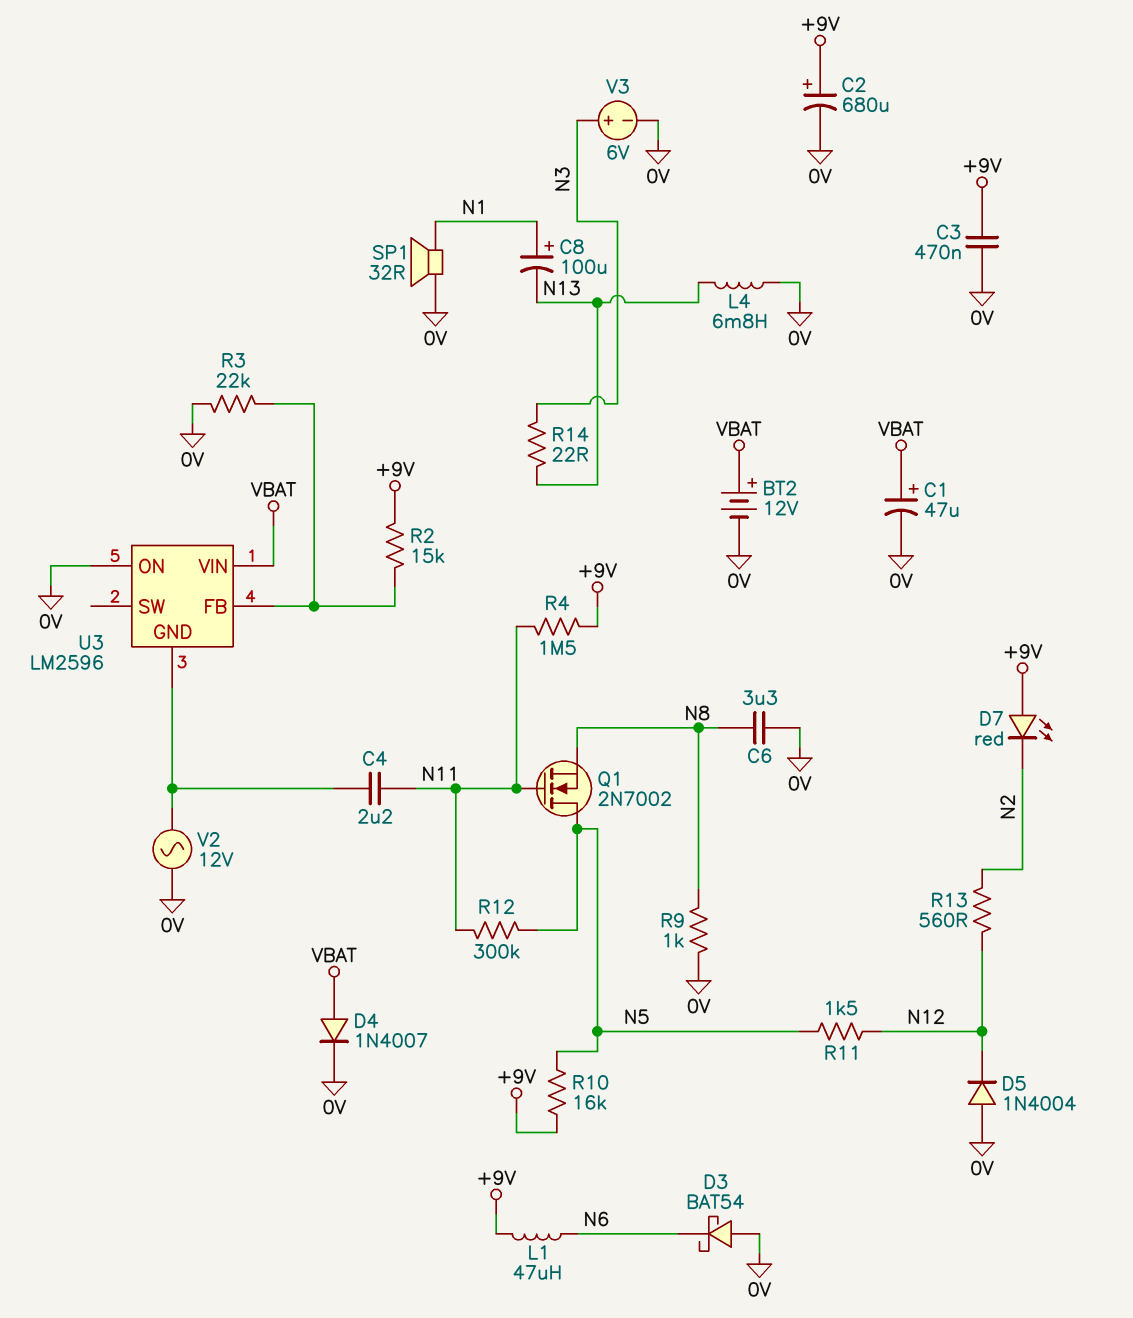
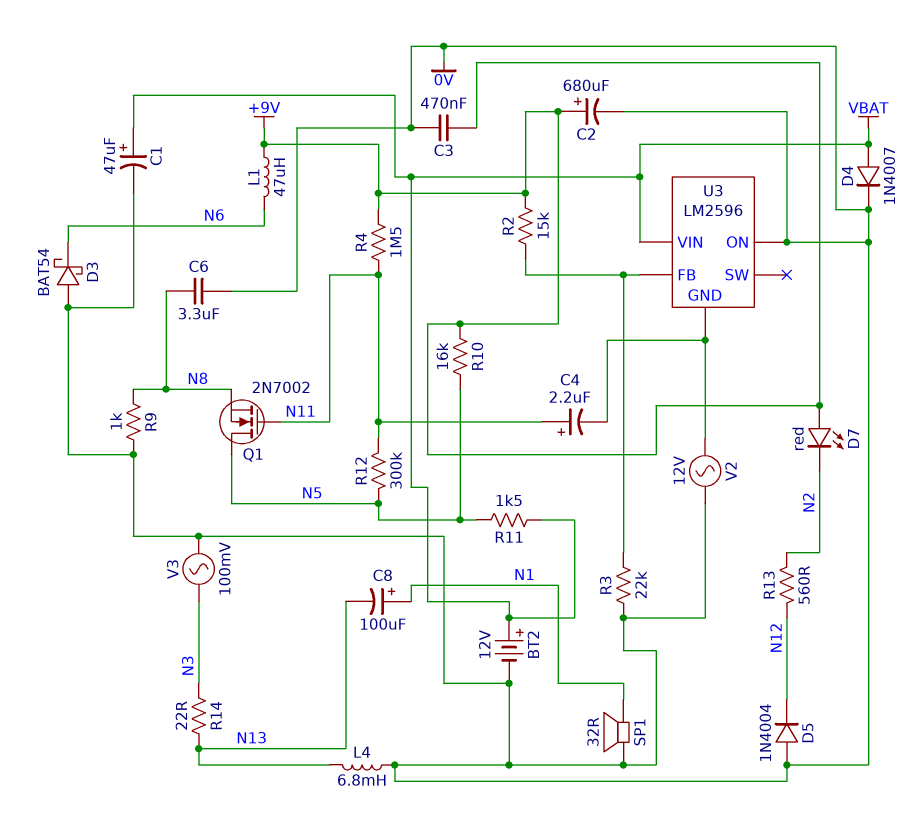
C4: 2.2uF (N11, U3/GND) -> 2.2uF (plus N11, minus U3/GND)
R11: 1.5k (N5, N12) -> 1.5k (N5, VBAT)
V3: 6V (plus N3, minus 0V) -> AC 100mV (0V, N3)

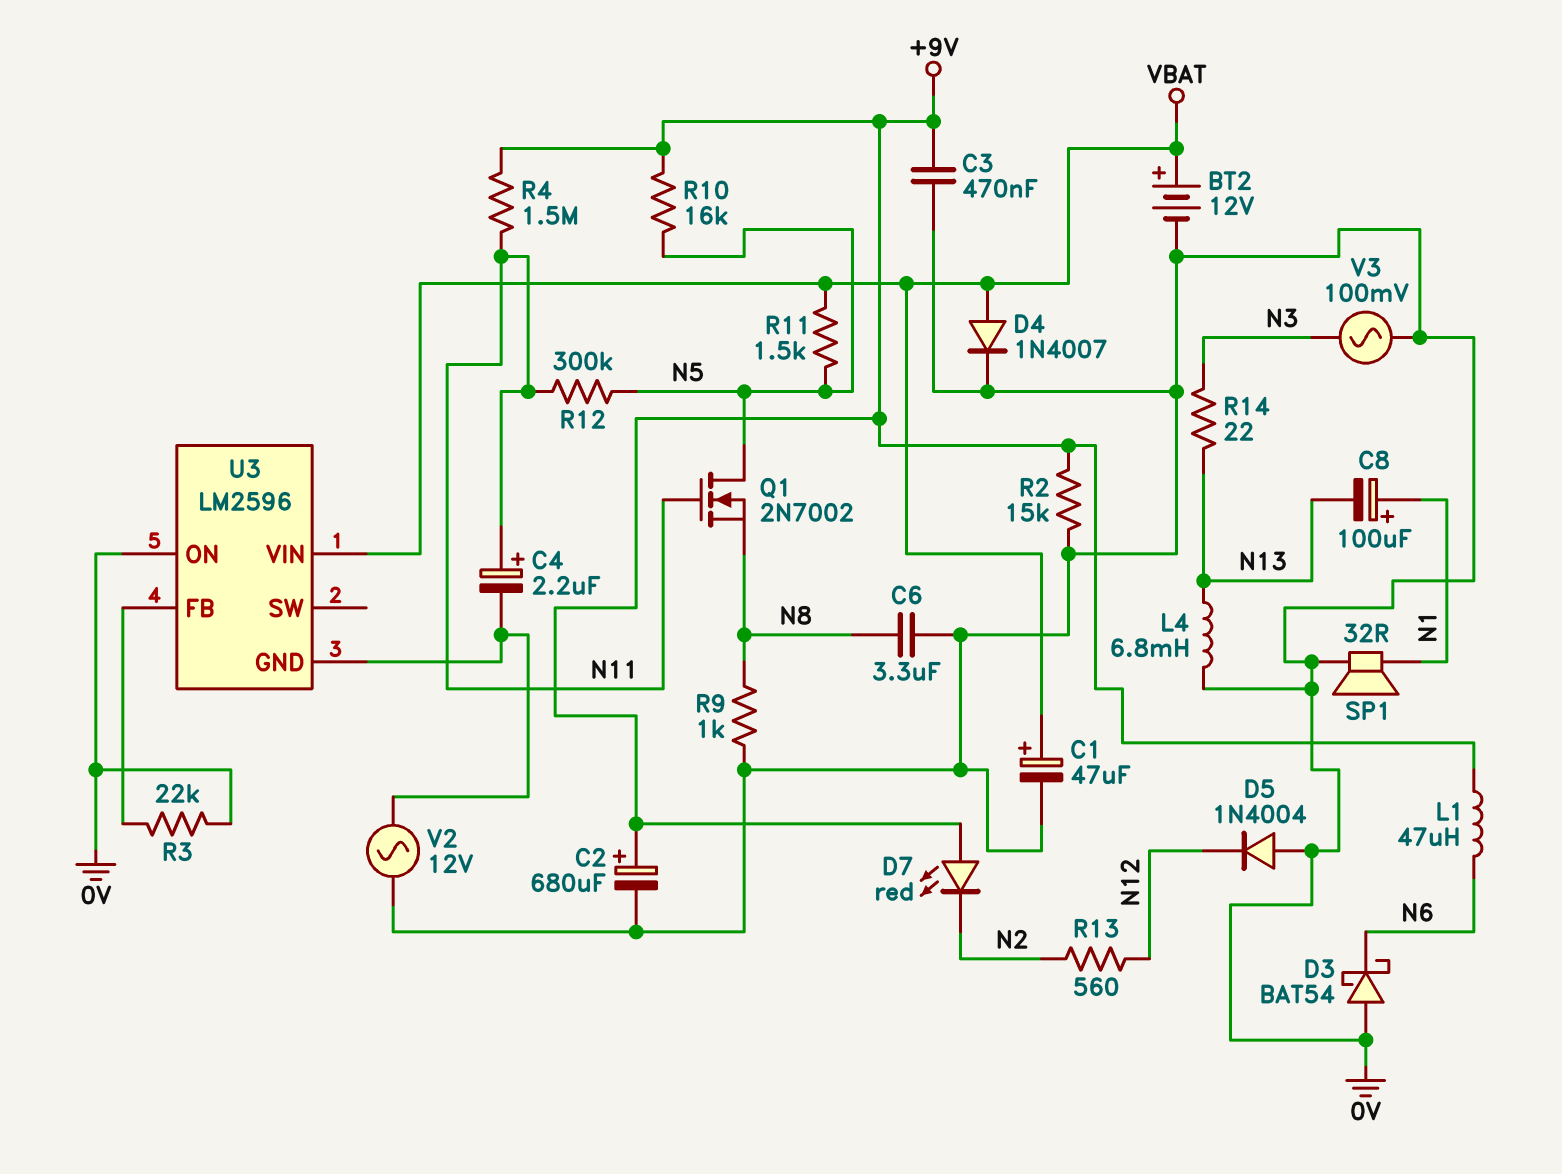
R2: 15k (+9V, U3/FB) -> 15k (+9V, 0V)

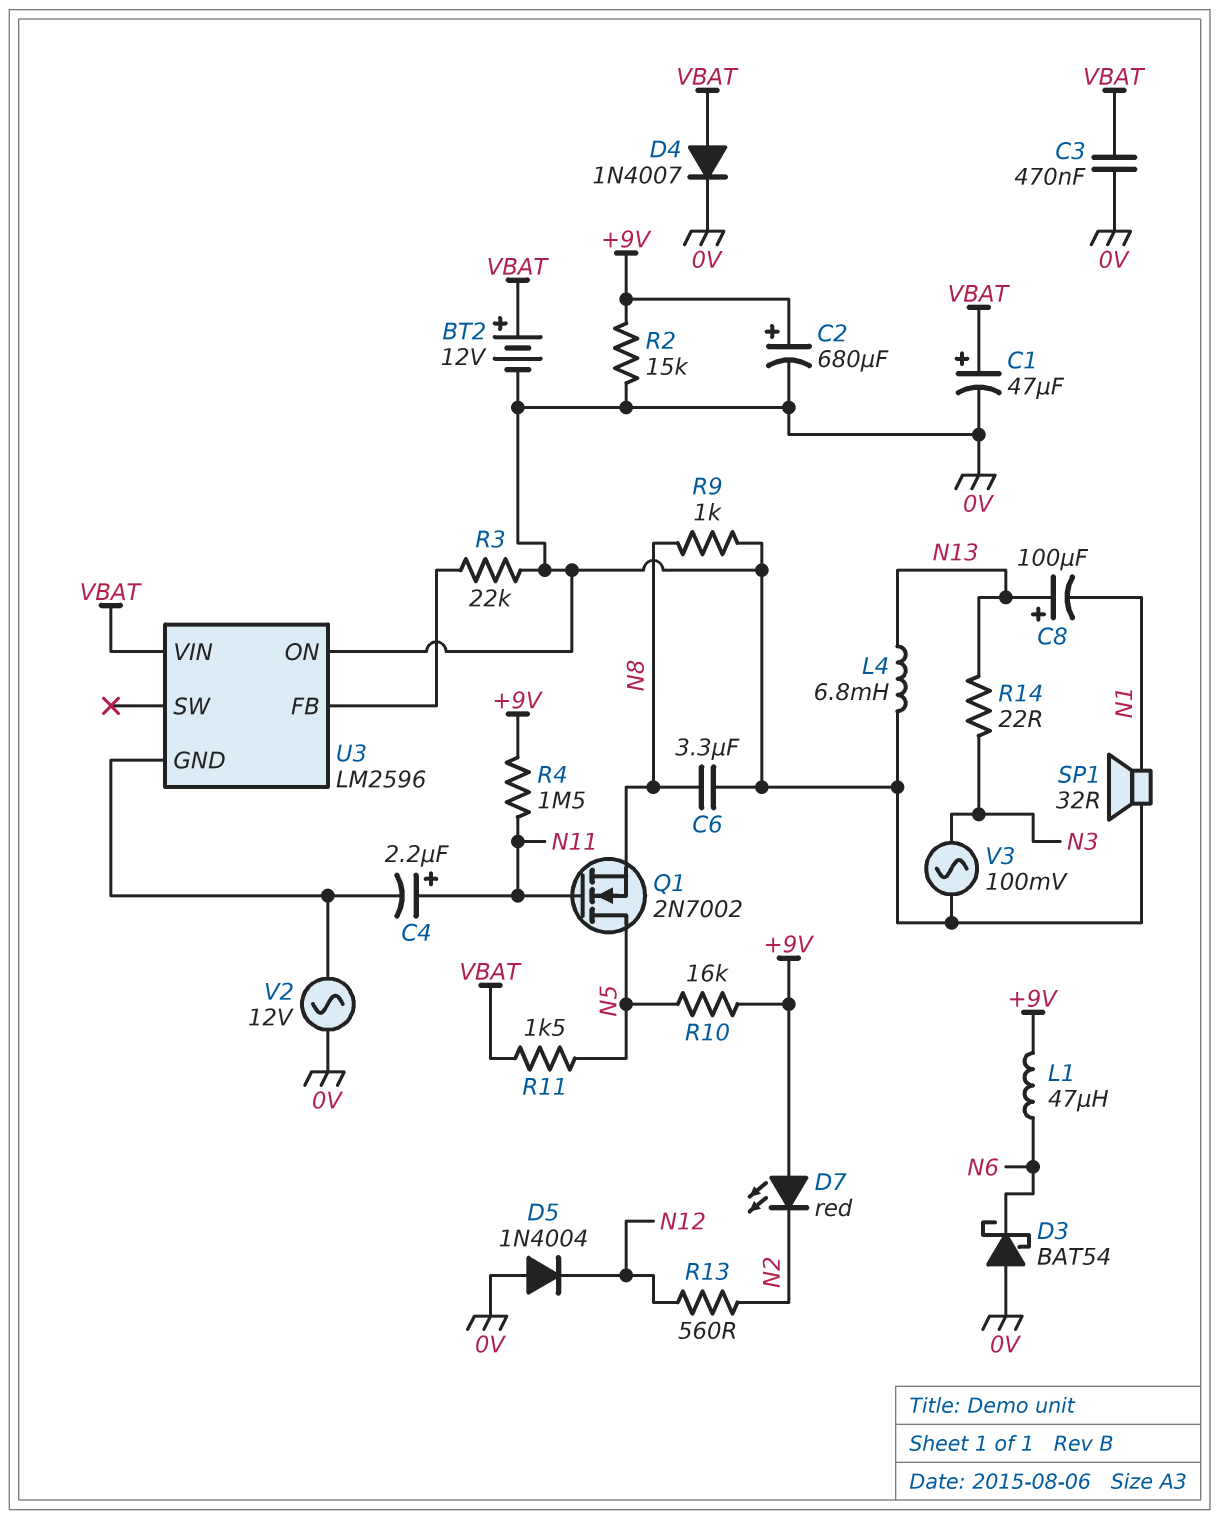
C3: 470nF (+9V, 0V) -> 470nF (0V, VBAT)
C8: 100uF (plus N1, minus N13) -> 100uF (plus N13, minus N1)
R12: 300k (N5, N11) -> none

